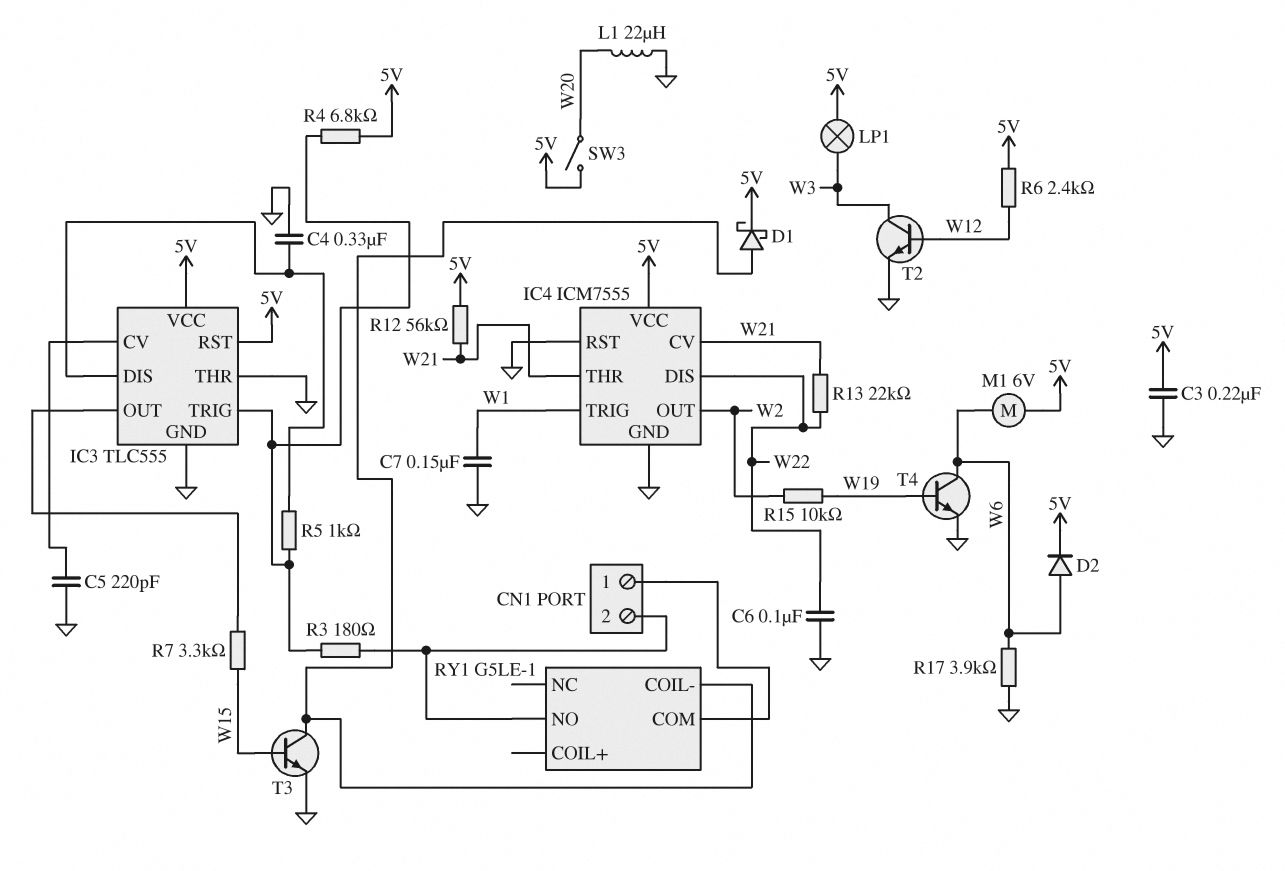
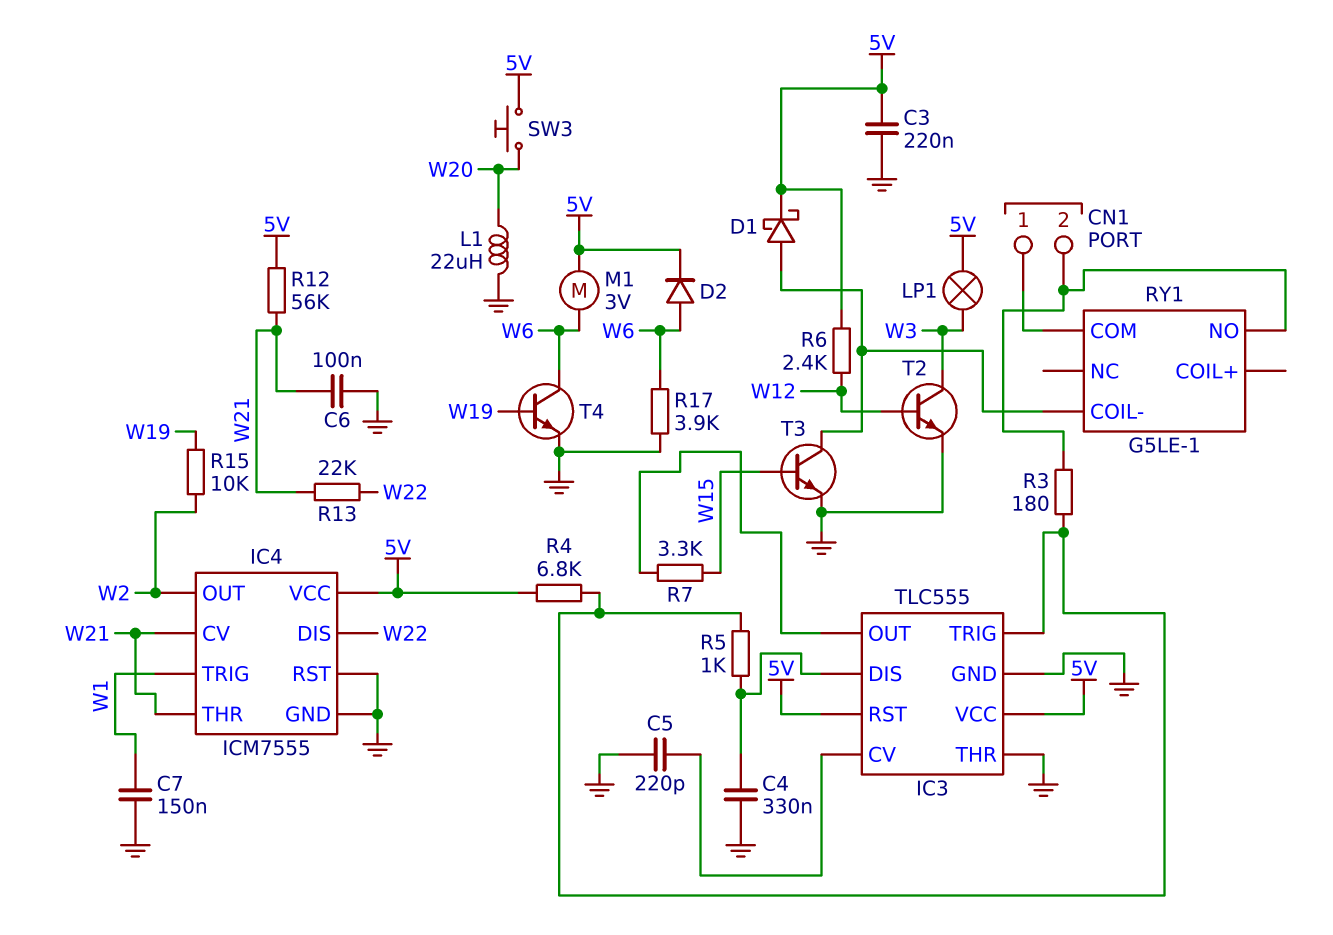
C6: 100nF (GND, W22) -> 100nF (GND, W21)
M1: motor 6V (5V, W6) -> motor 3V (5V, W6)
SW3: switch (5V, W20) -> button (5V, W20)

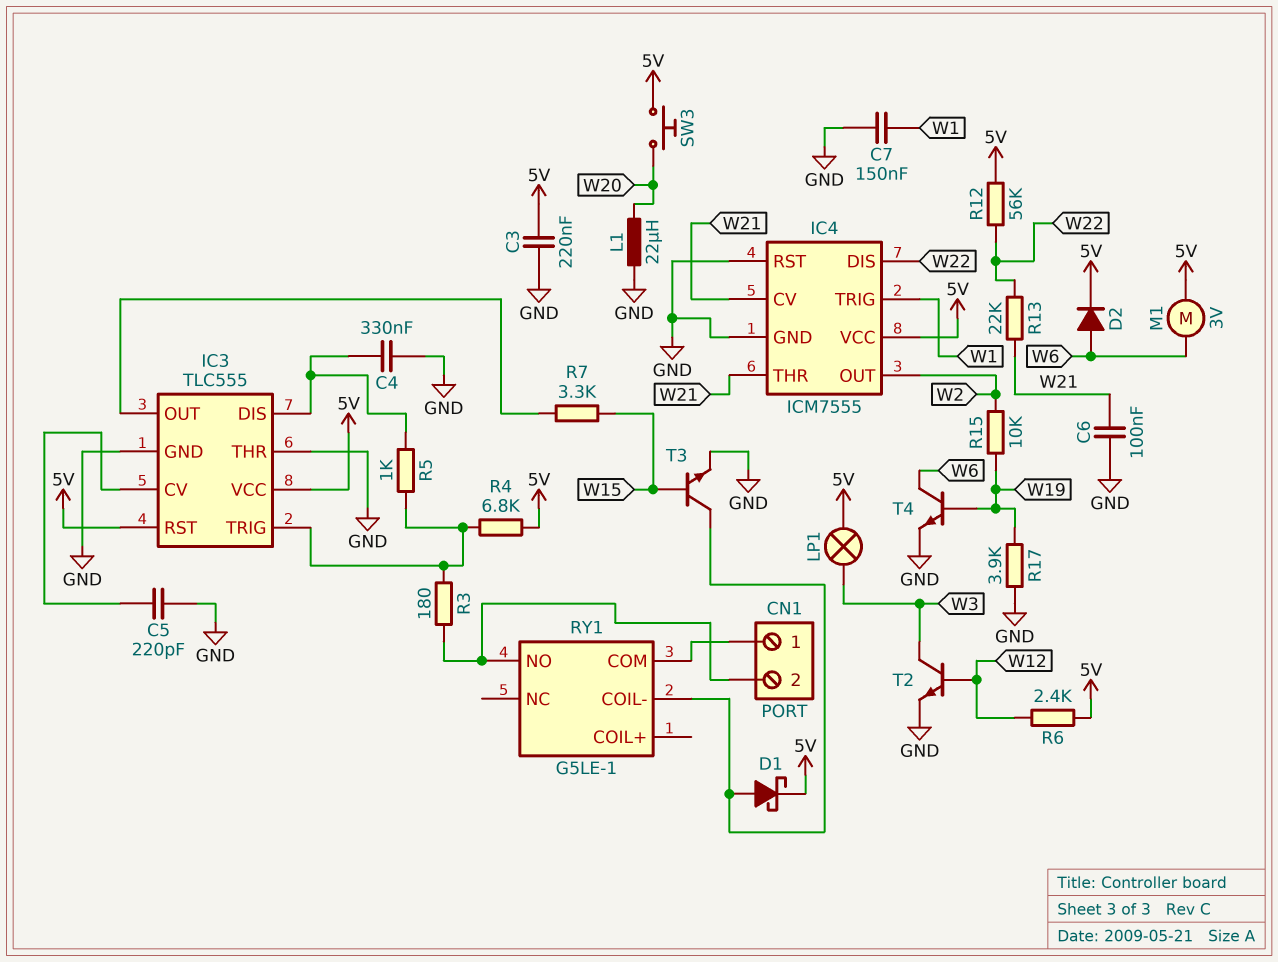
R12: 56k (5V, W21) -> 56k (5V, W22)
R17: 3.9k (GND, W6) -> 3.9k (GND, W19)

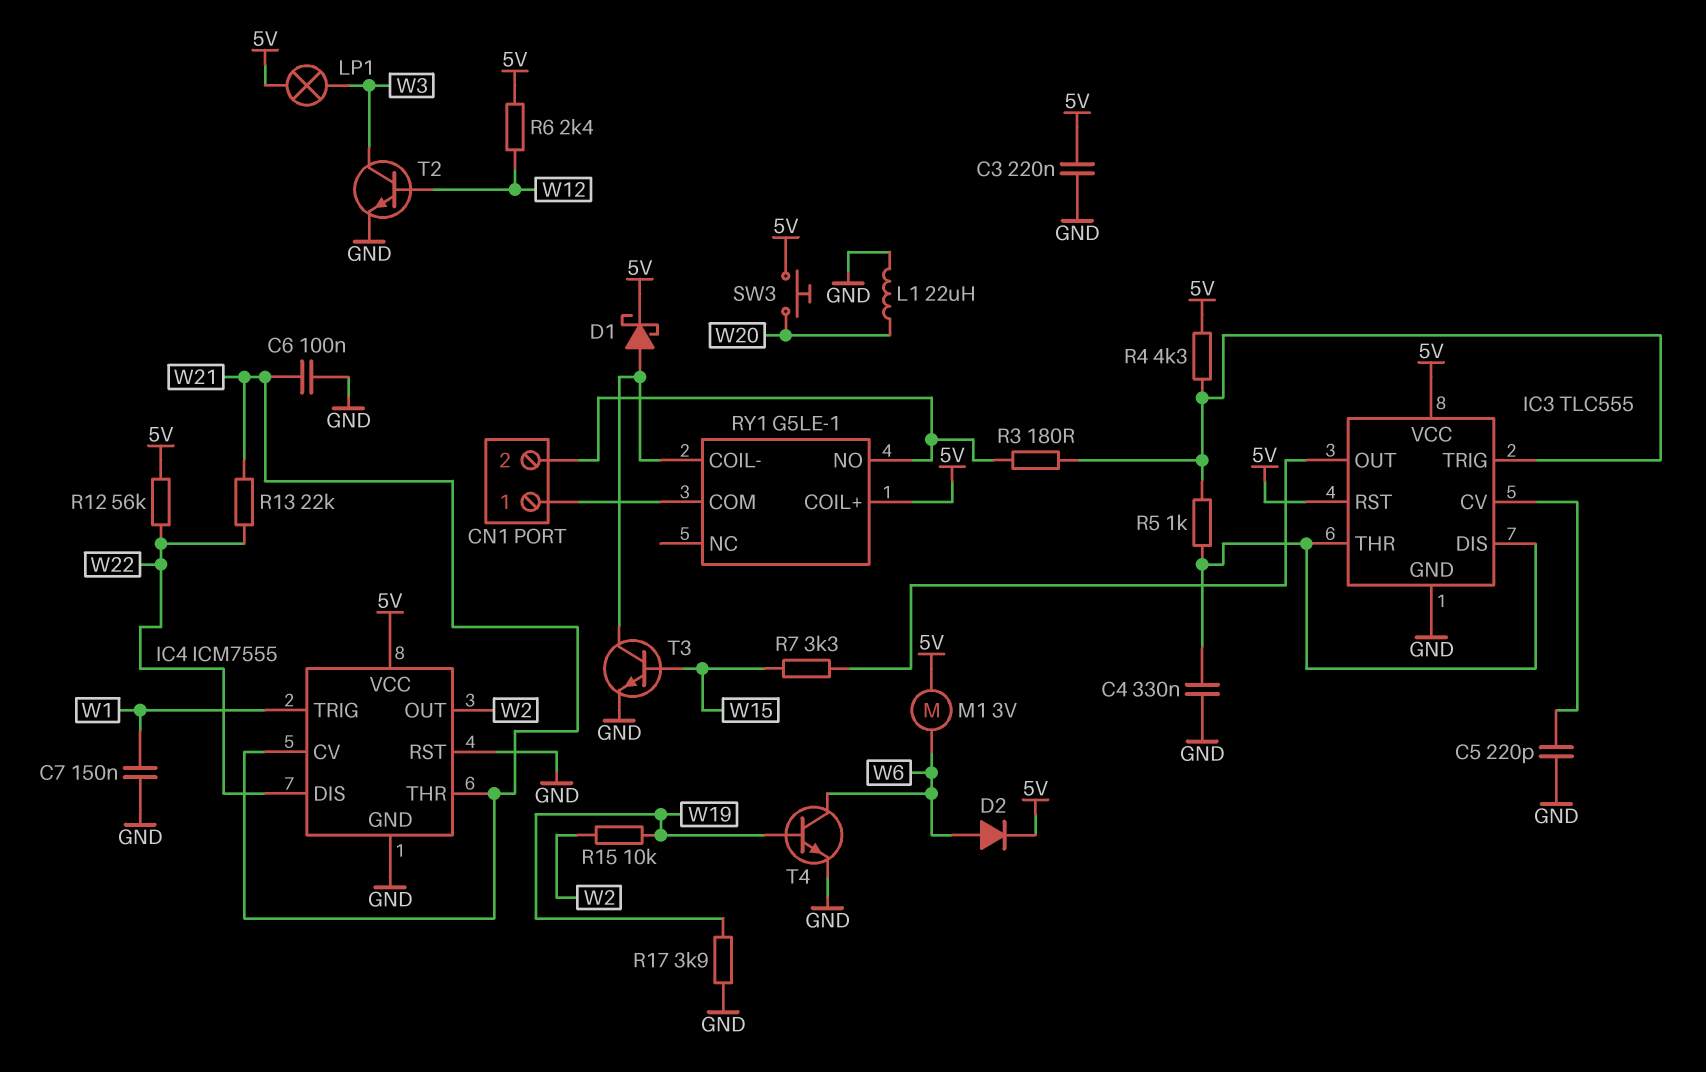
IC3 pin THR: GND -> IC3/DIS
R4: 6.8k (5V, IC3/TRIG) -> 4.3k (5V, IC3/TRIG)
RY1 pin COIL+: none -> 5V

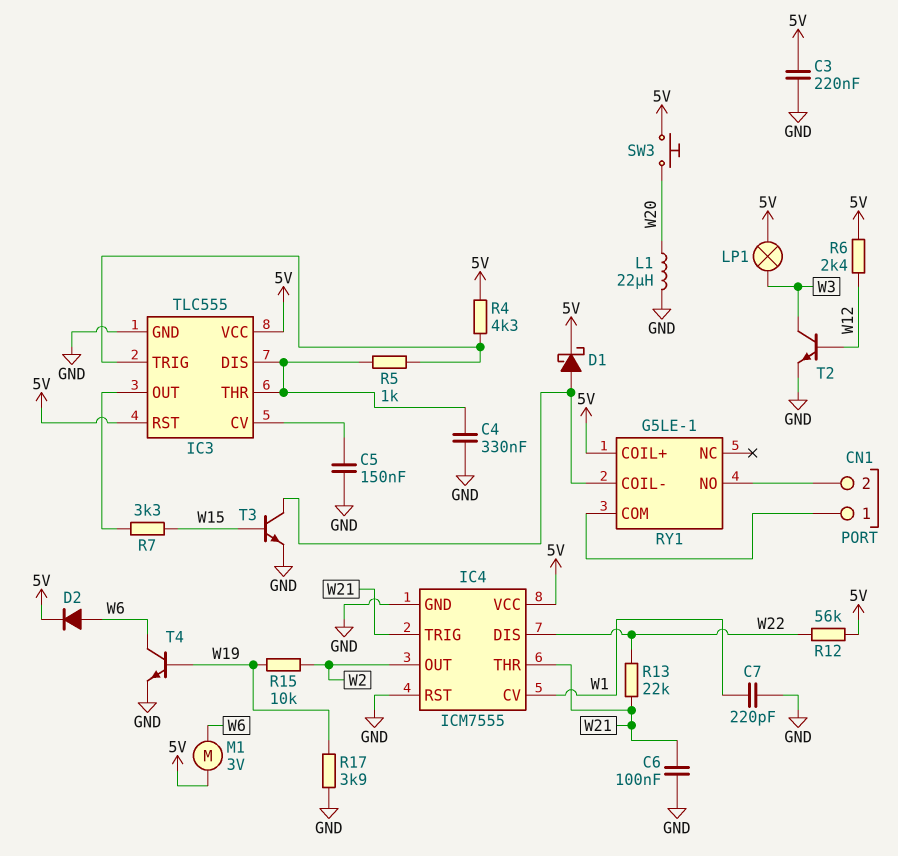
C5: 220pF (GND, IC3/CV) -> 150nF (GND, IC3/CV)
C7: 150nF (GND, W1) -> 220pF (GND, W1)
IC4 pin CV: W21 -> W1
IC4 pin TRIG: W1 -> W21
R3: 180 (CN1/2, IC3/TRIG) -> none

